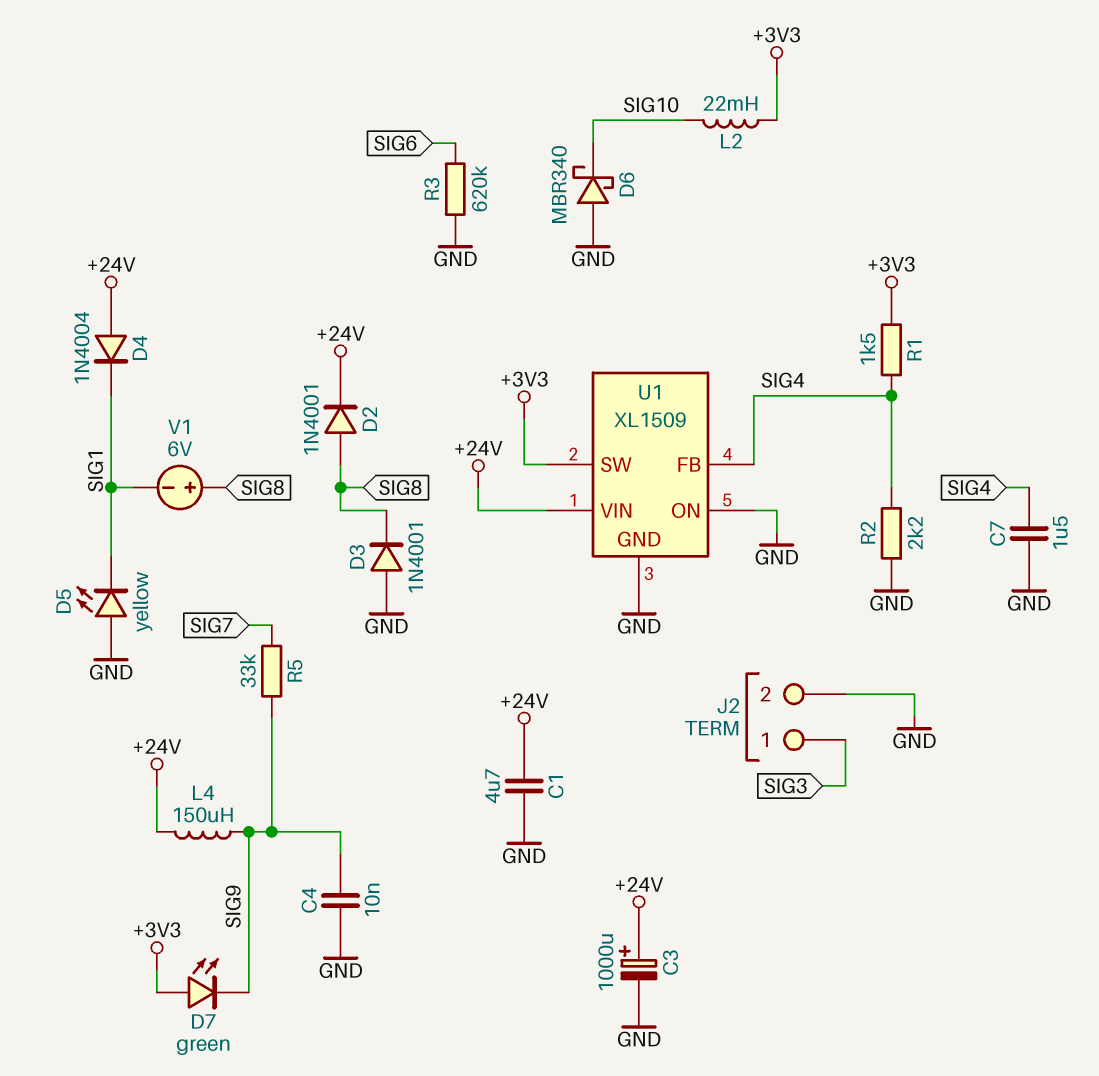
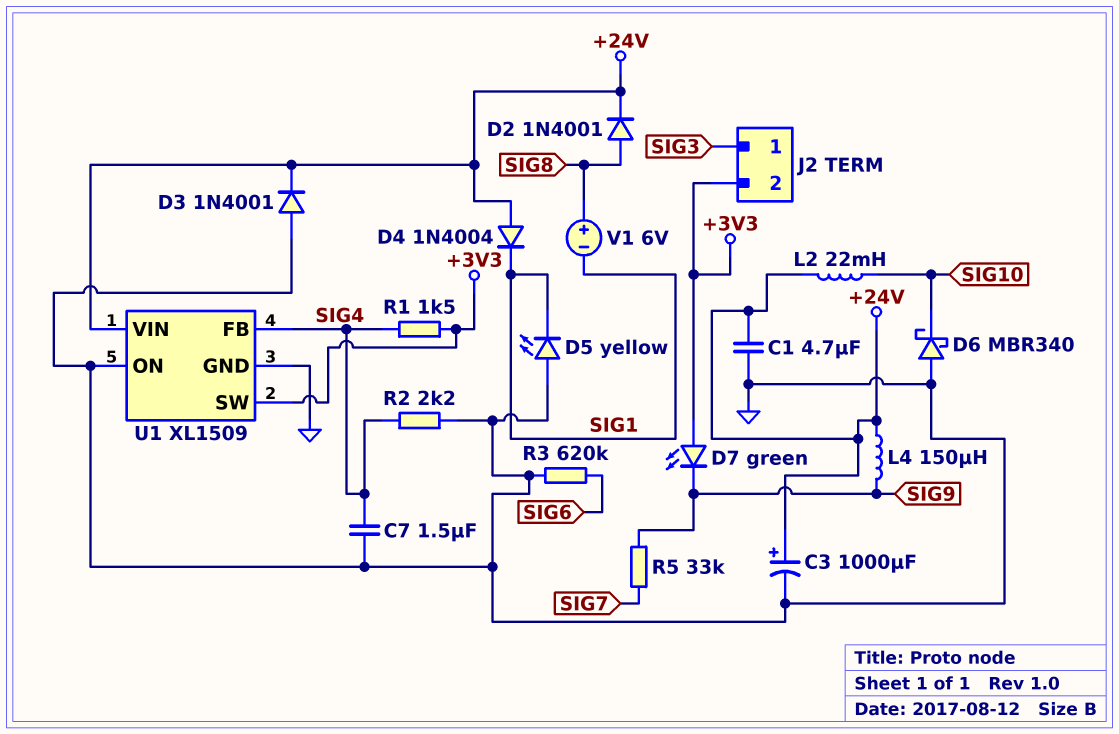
C4: 10nF (GND, SIG9) -> none
D3: diode 1N4001 (A GND, K SIG8) -> diode 1N4001 (A GND, K +24V)
J2 pin 2: GND -> +3V3
L2: 22mH (+3V3, SIG10) -> 22mH (+24V, SIG10)

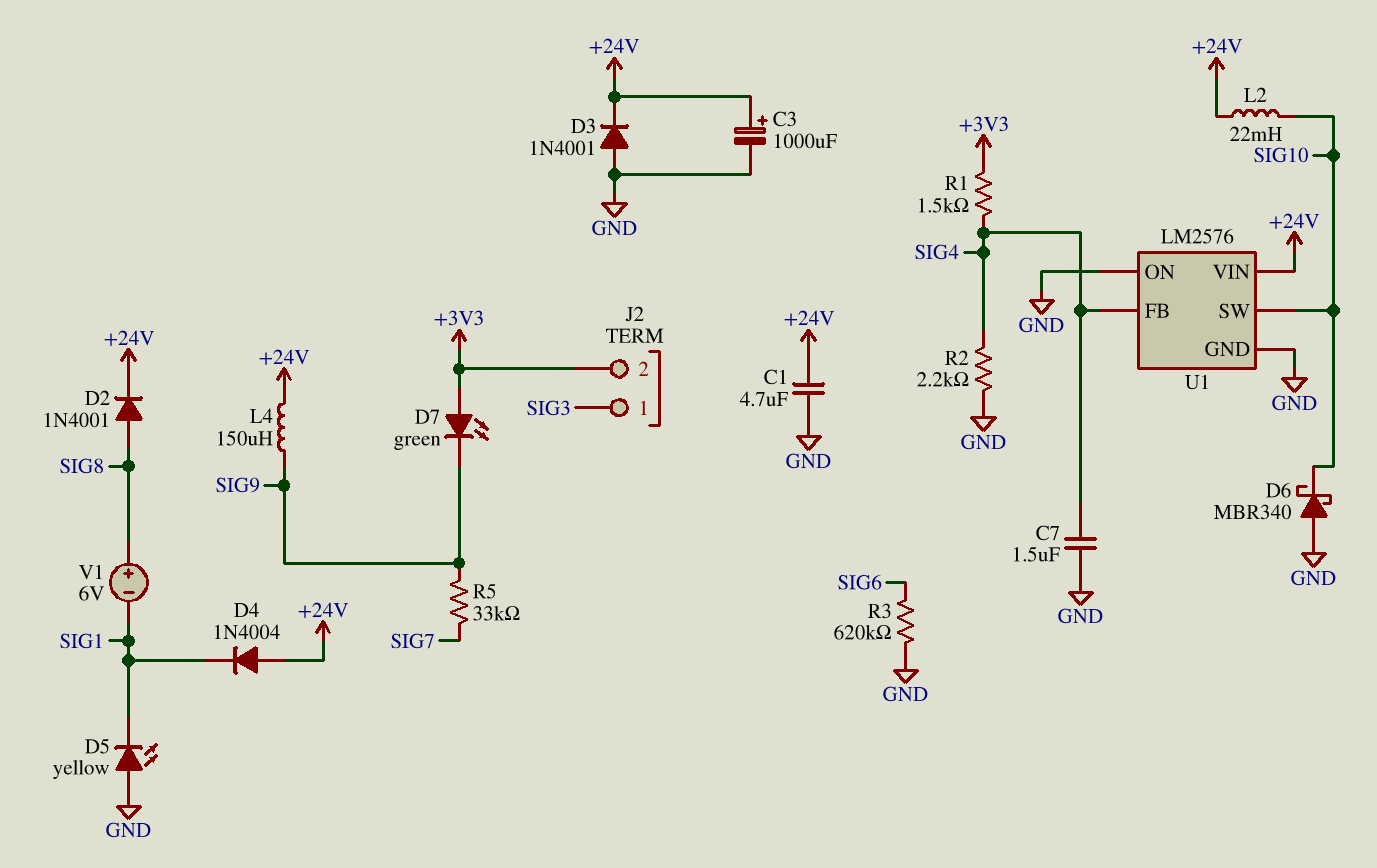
U1: XL1509 -> LM2576
U1 pin SW: +3V3 -> SIG10

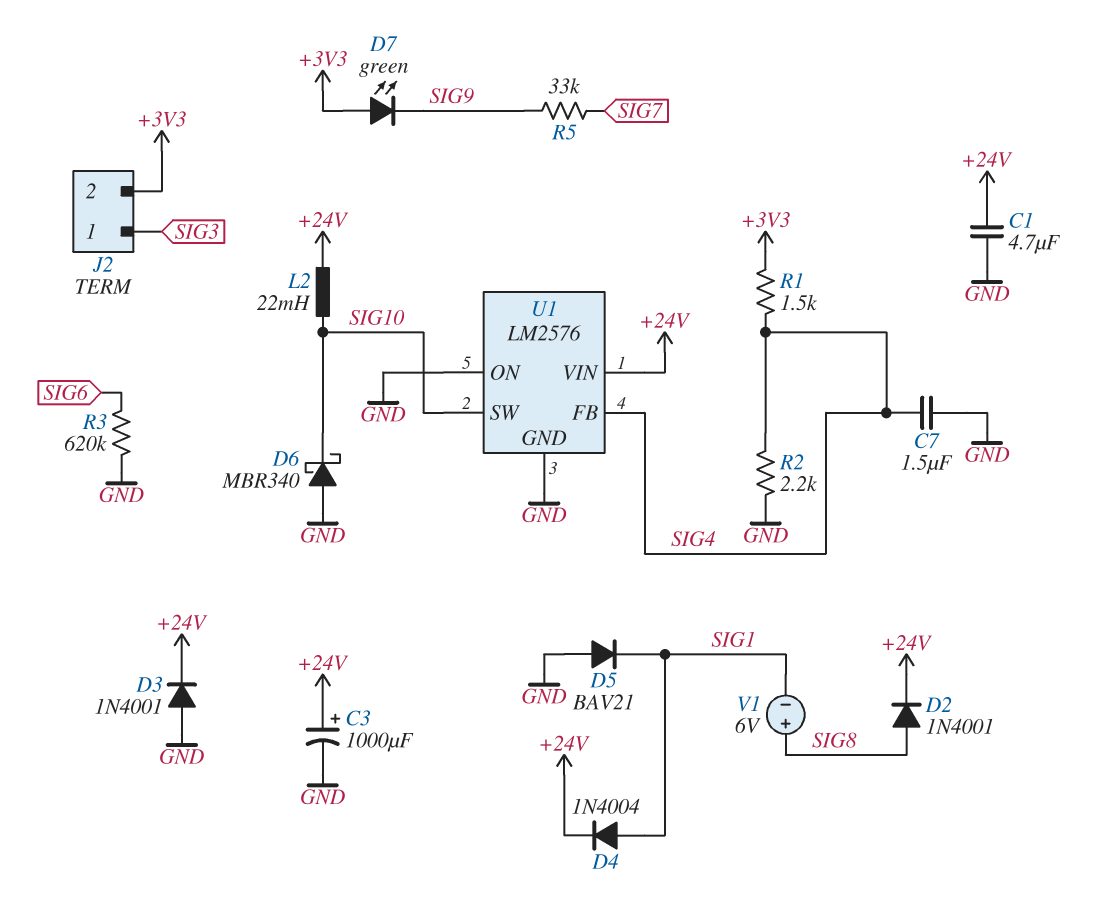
D4: diode 1N4004 (A +24V, K SIG1) -> diode 1N4004 (A SIG1, K +24V)
D5: LED yellow (A GND, K SIG1) -> diode BAV21 (A GND, K SIG1)
L4: 150uH (+24V, SIG9) -> none

